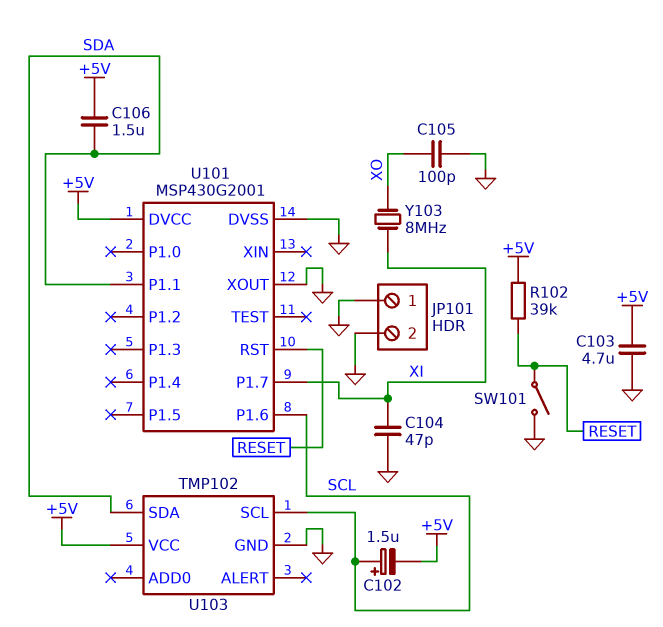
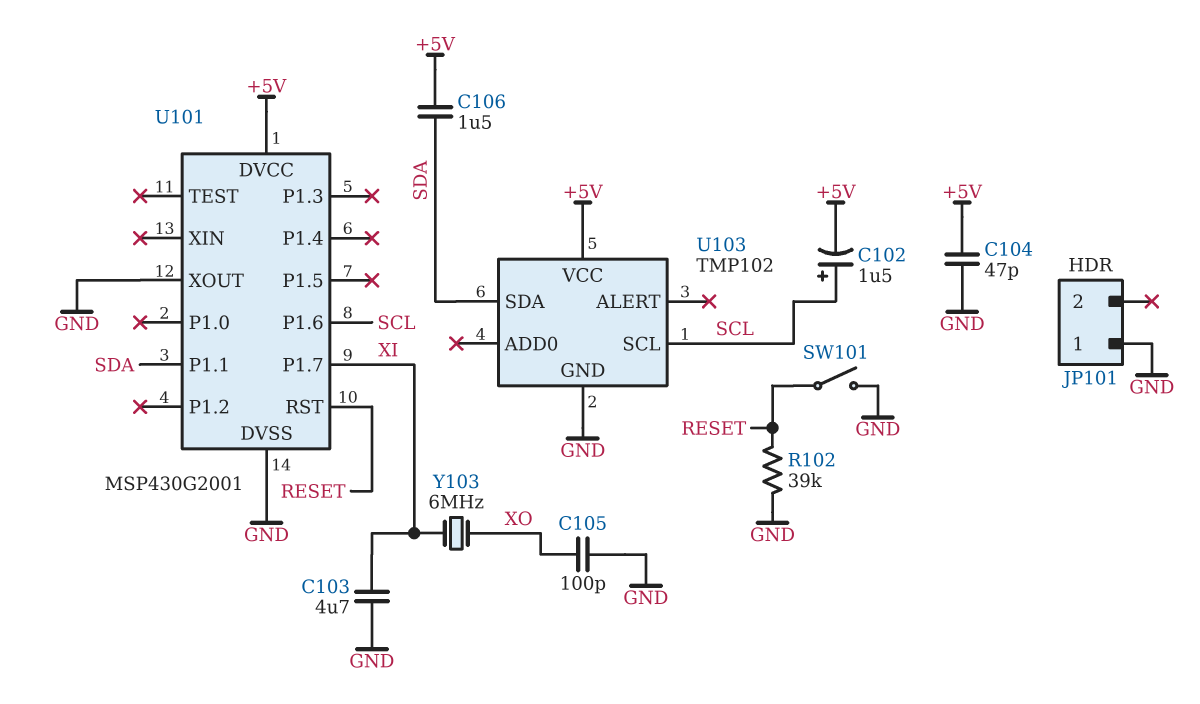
C103: 4.7uF (+5V, GND) -> 4.7uF (GND, XI)
C104: 47pF (GND, XI) -> 47pF (+5V, GND)
JP101 pin 2: GND -> none
R102: 39k (+5V, RESET) -> 39k (GND, RESET)
Y103: 8MHz (XI, XO) -> 6MHz (XI, XO)

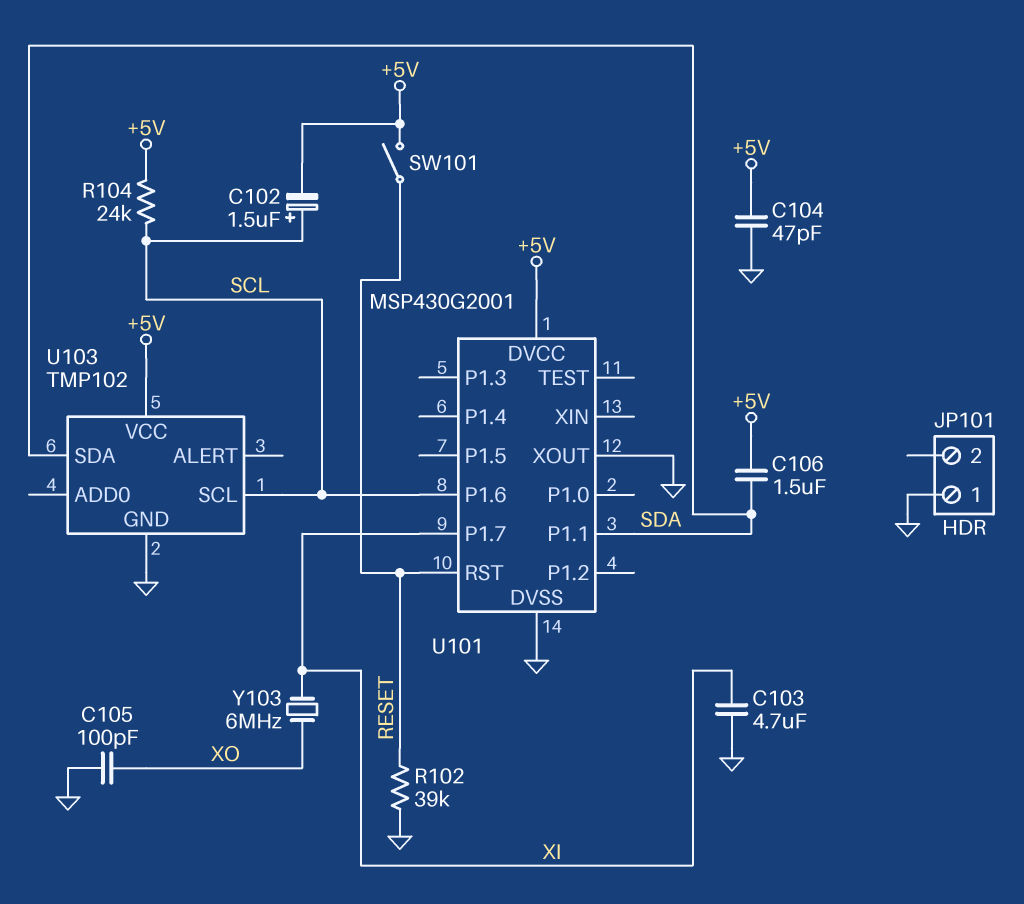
R104: none -> 24k (+5V, SCL)
SW101: switch (GND, RESET) -> switch (+5V, RESET)

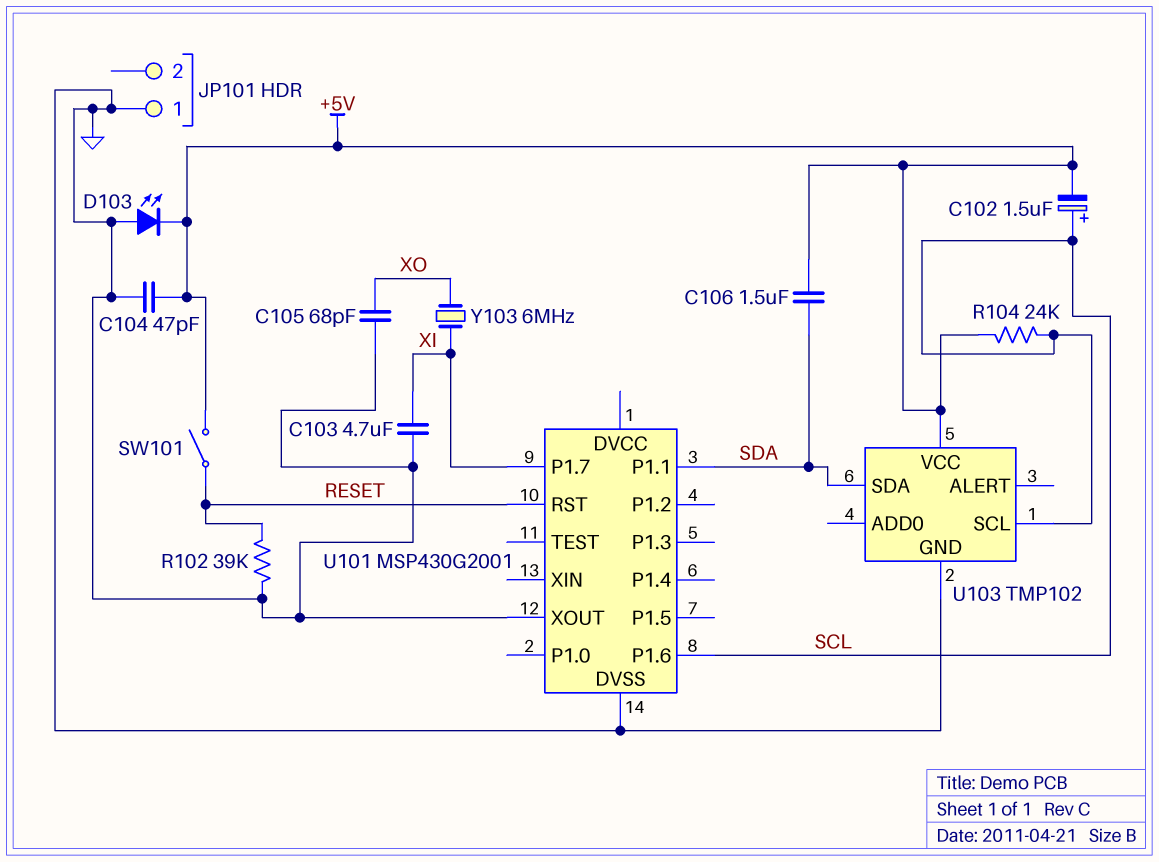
C105: 100pF (GND, XO) -> 68pF (GND, XO)
D103: none -> LED (A GND, K +5V)
U101 pin DVCC: +5V -> none

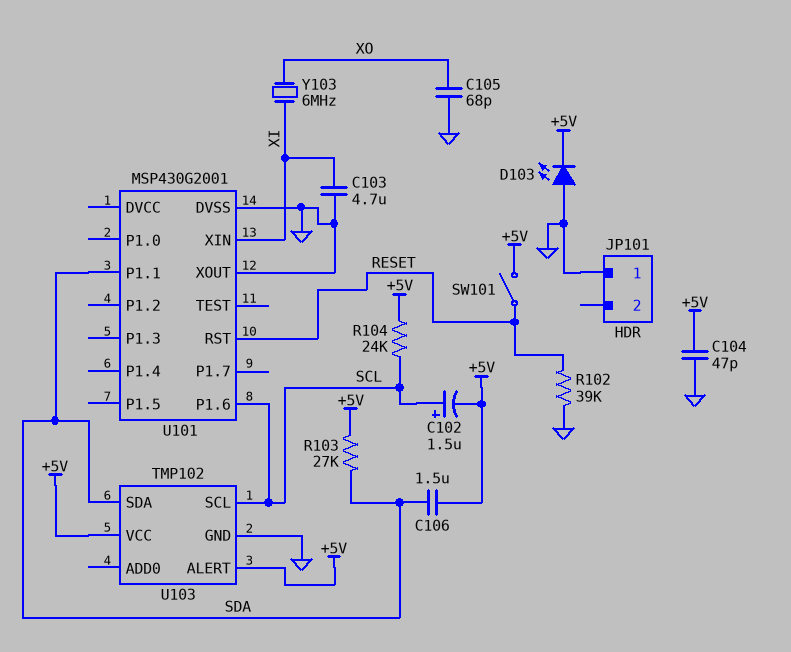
R103: none -> 27k (+5V, SDA)
U101 pin P1.7: XI -> none
U101 pin XIN: none -> XI
U103 pin ALERT: none -> +5V

